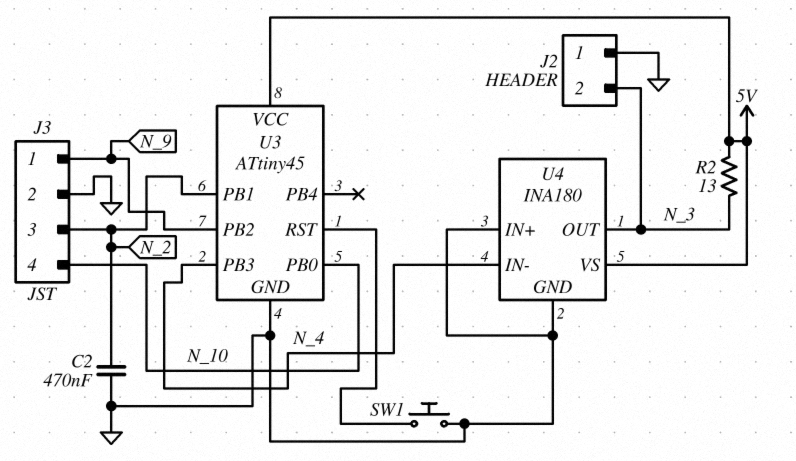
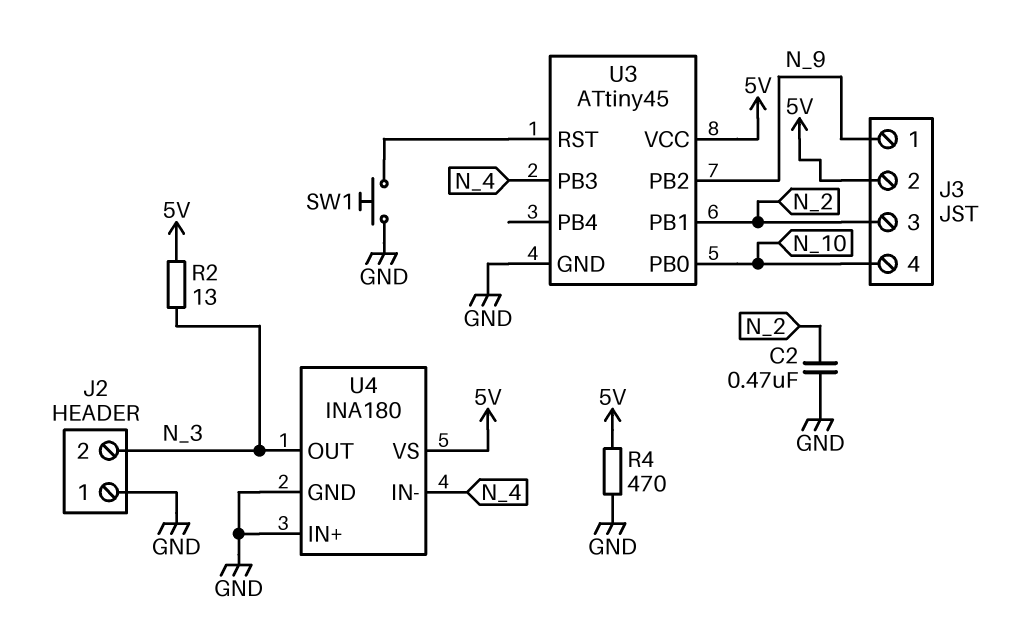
J3 pin 2: GND -> 5V
R4: none -> 470 (5V, GND)

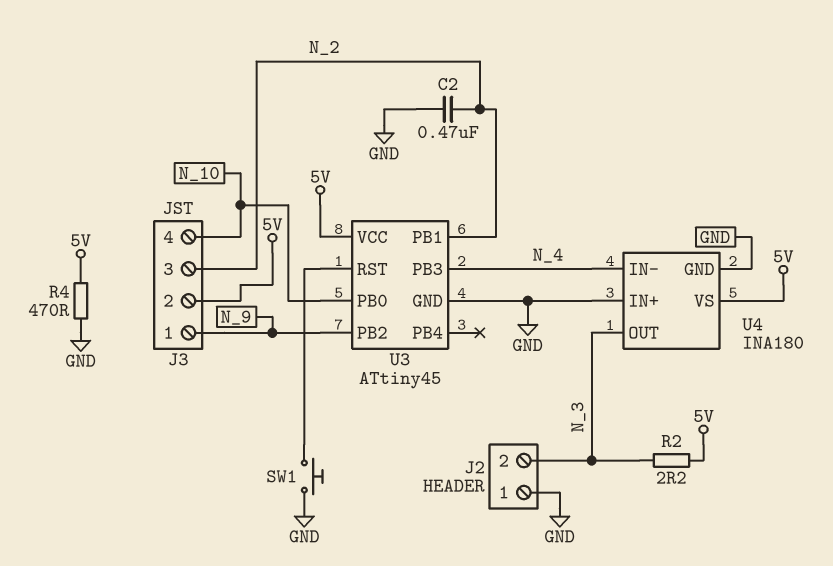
R2: 13 (5V, N_3) -> 2.2 (5V, N_3)

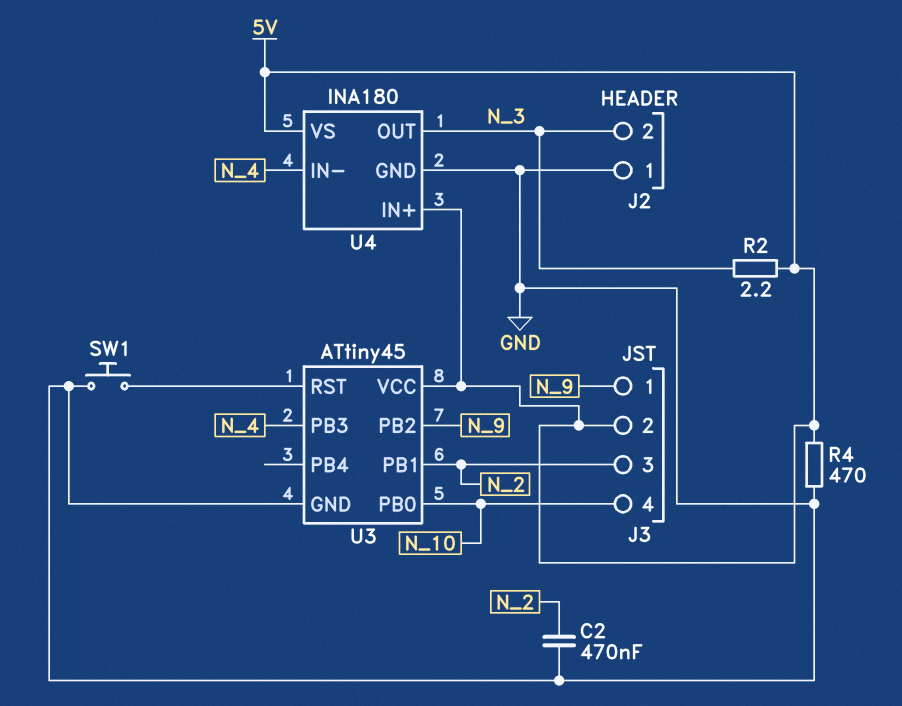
U4 pin IN+: GND -> 5V

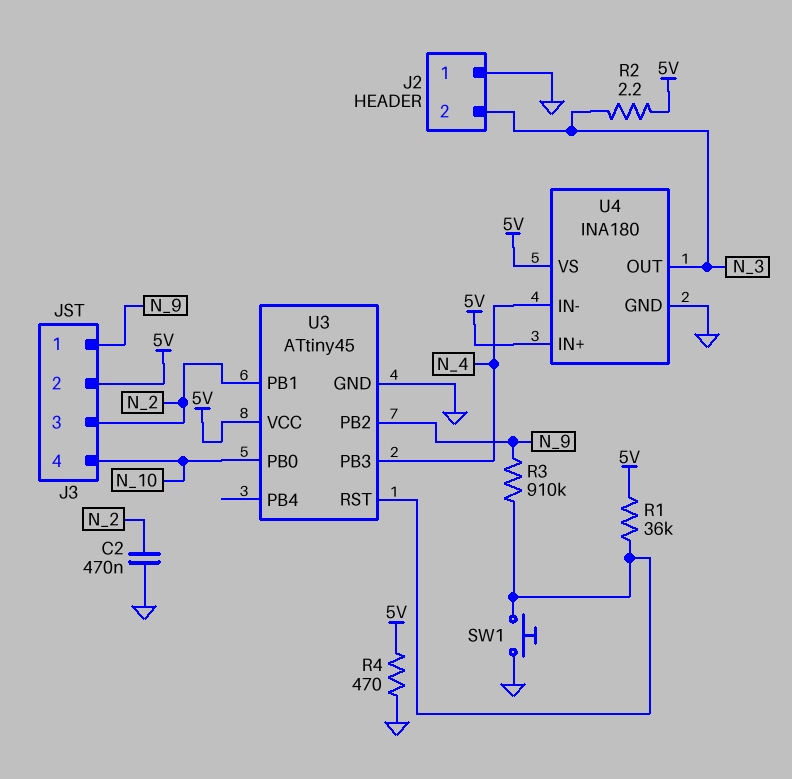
R1: none -> 36k (5V, U3/RST)
R3: none -> 910k (N_9, U3/RST)

